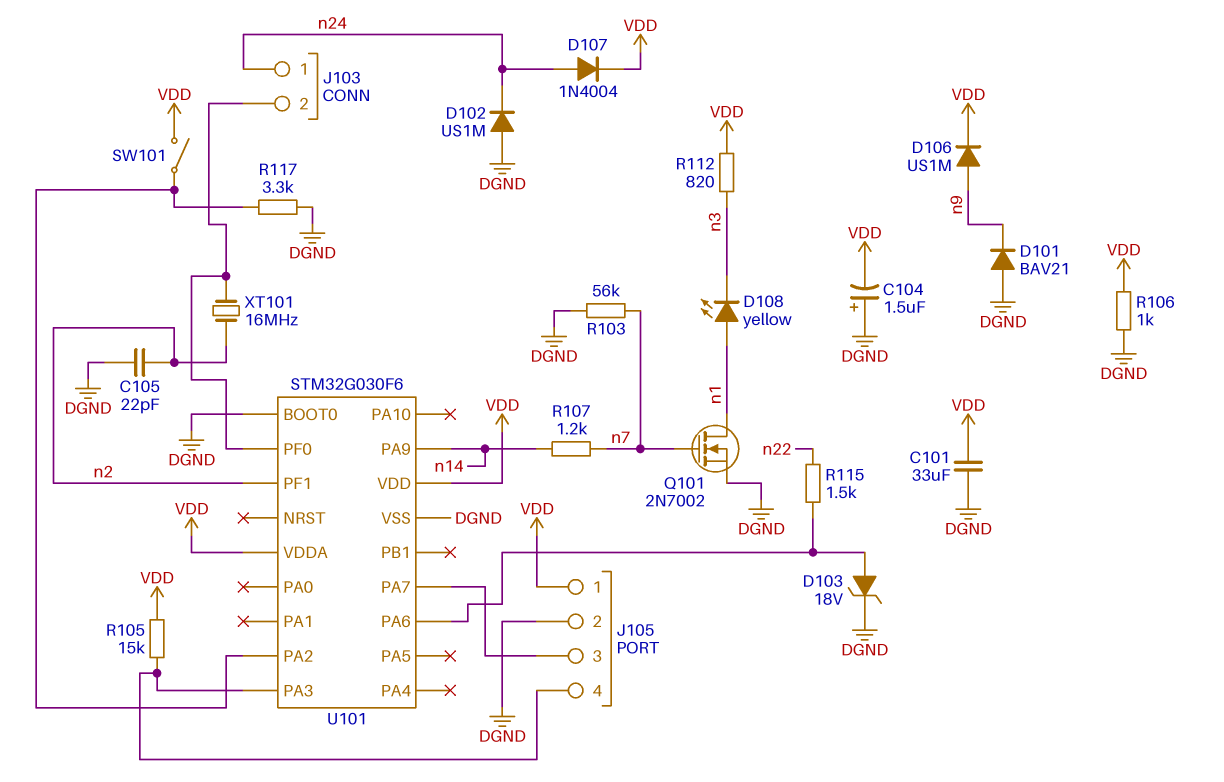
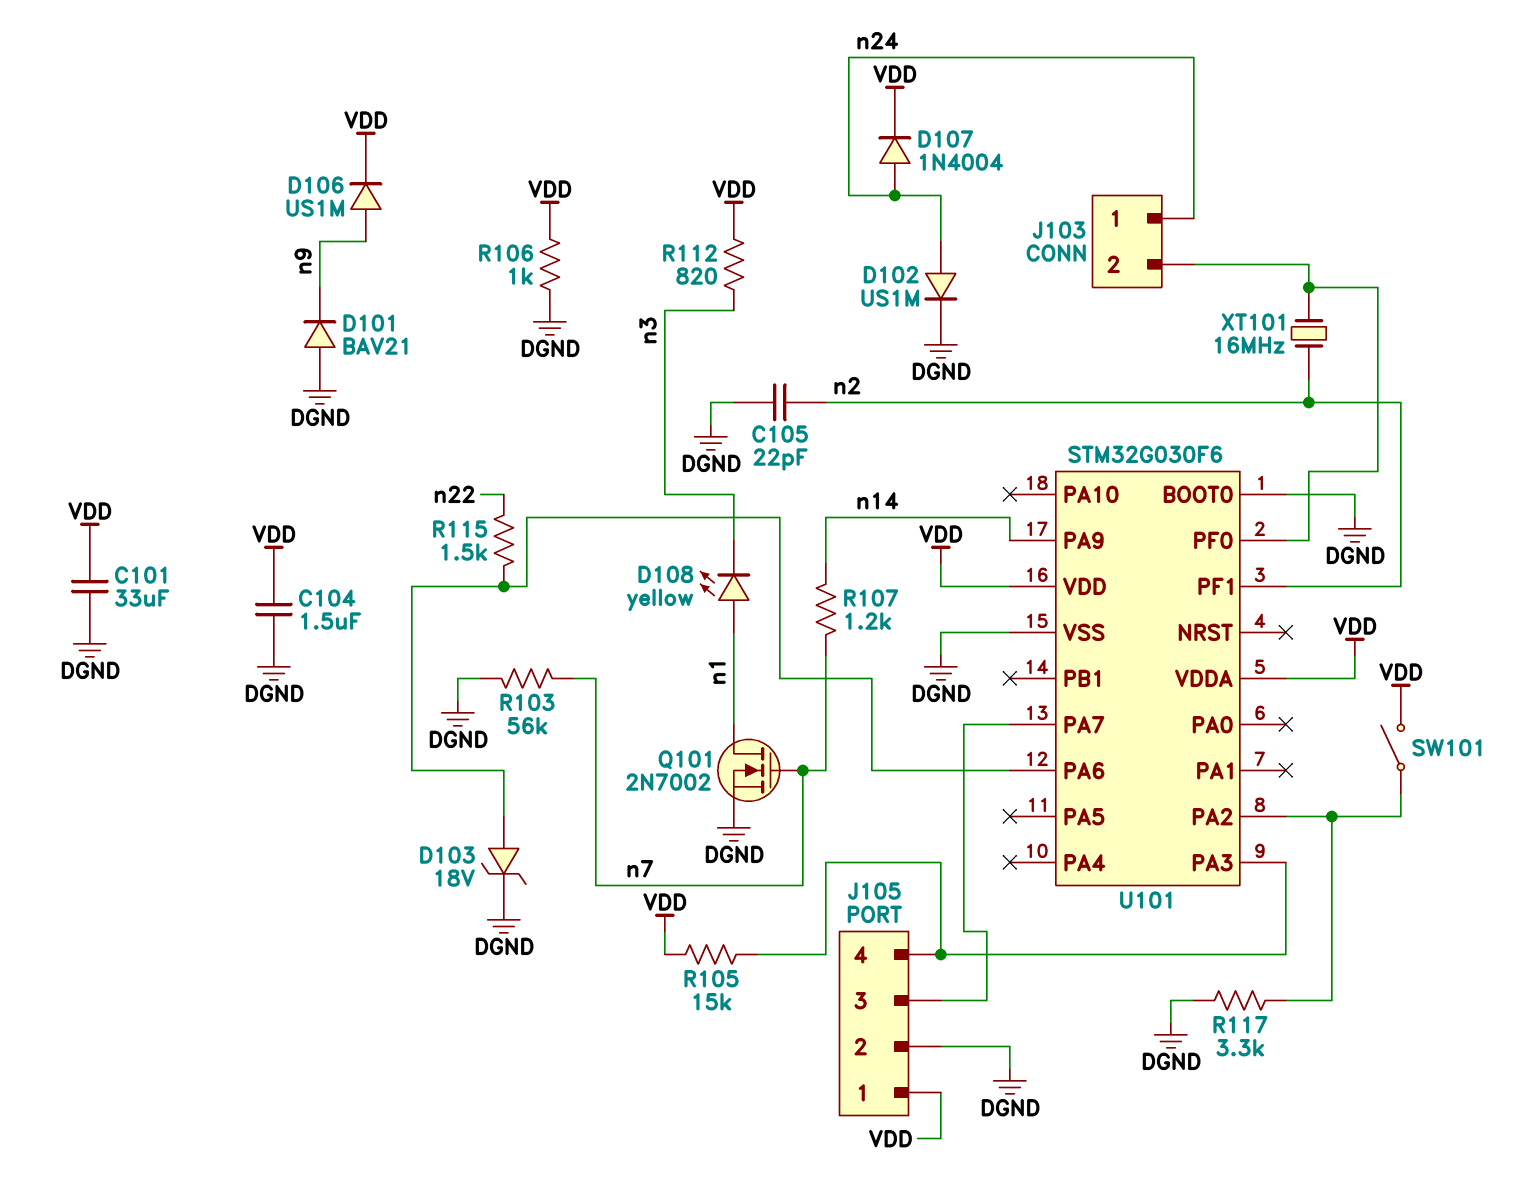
C104: 1.5uF (plus DGND, minus VDD) -> 1.5uF (DGND, VDD)
D102: diode US1M (A DGND, K n24) -> diode US1M (A n24, K DGND)

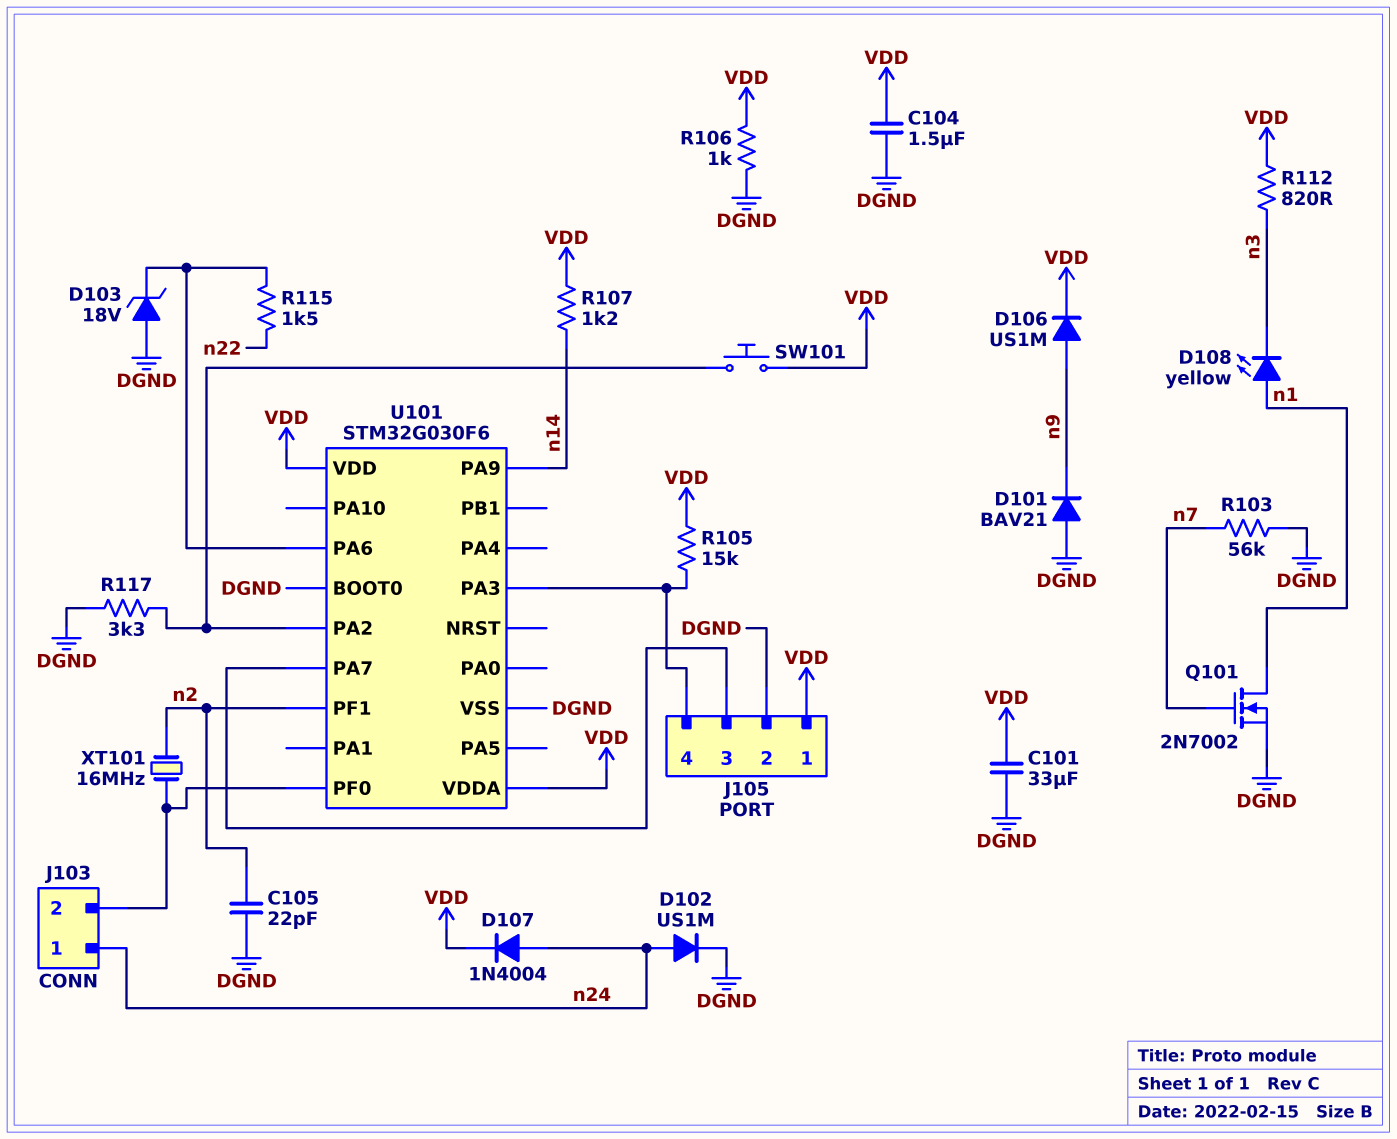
D103: zener 18V (A U101/PA6, K DGND) -> zener 18V (A DGND, K U101/PA6)
R107: 1.2k (n7, n14) -> 1.2k (VDD, n14)
SW101: switch (U101/PA2, VDD) -> button (U101/PA2, VDD)

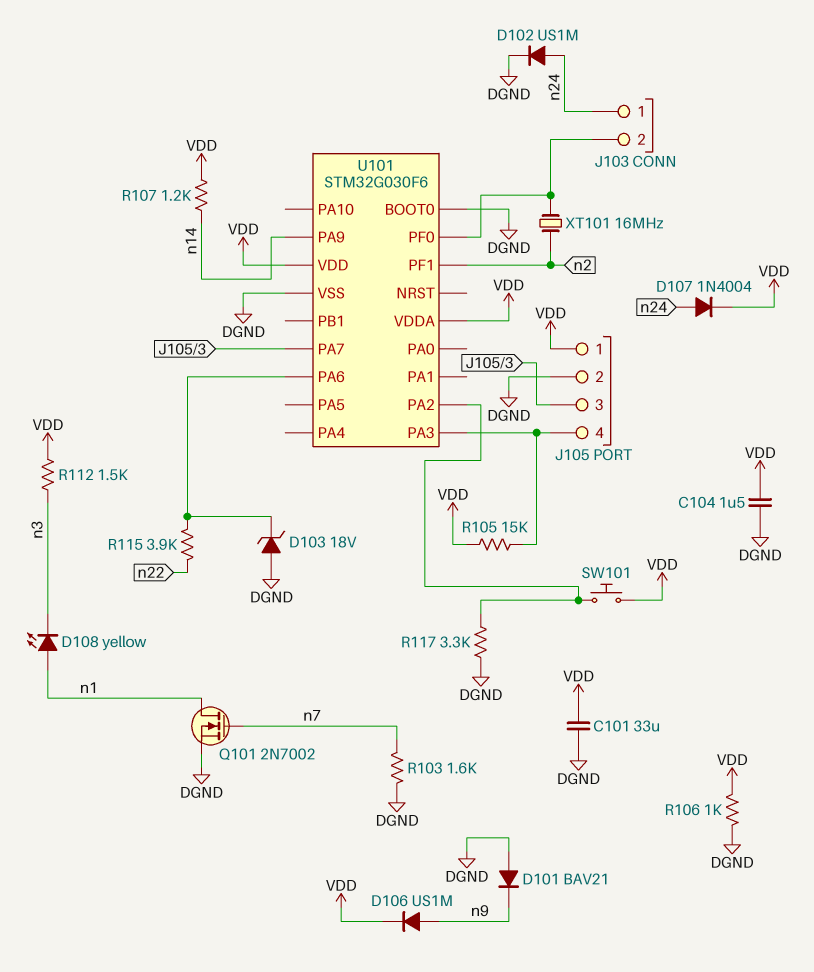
C105: 22pF (DGND, n2) -> none
R103: 56k (DGND, n7) -> 1.6k (DGND, n7)
R112: 820 (VDD, n3) -> 1.5k (VDD, n3)
R115: 1.5k (U101/PA6, n22) -> 3.9k (U101/PA6, n22)

